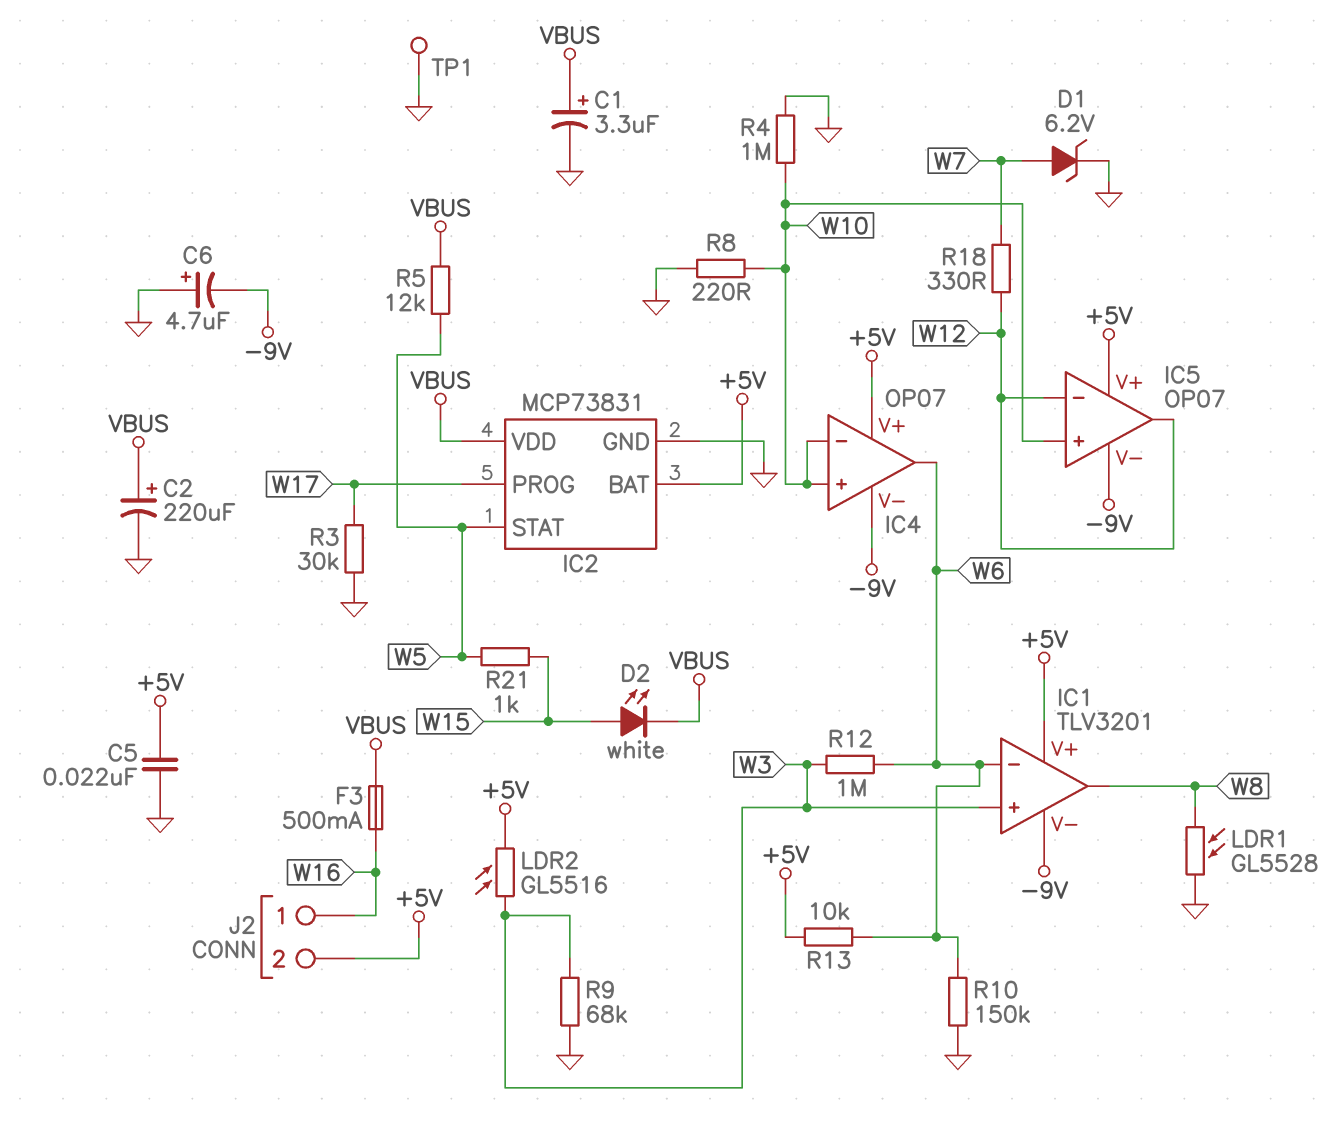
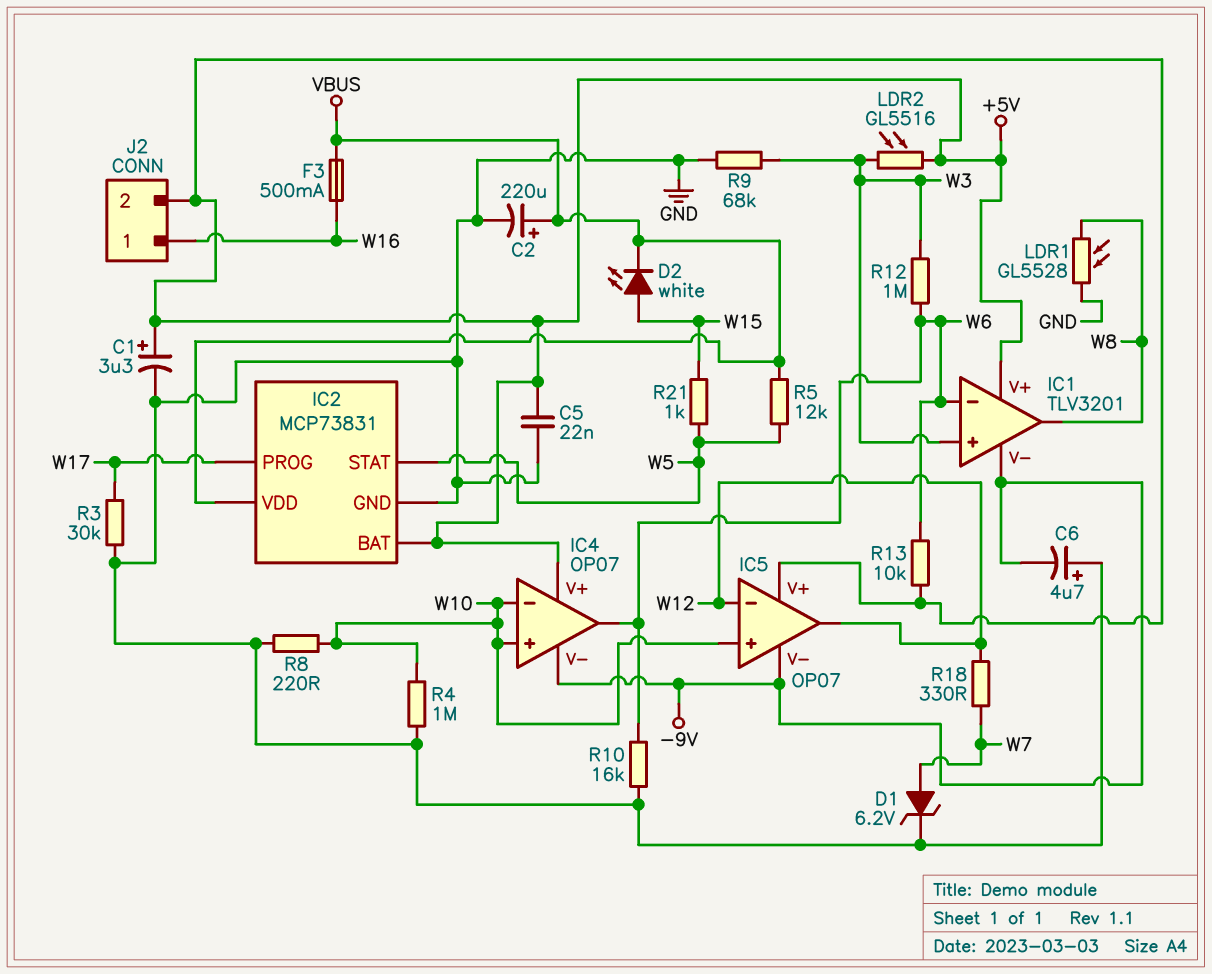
C1: 3.3uF (plus VBUS, minus GND) -> 3.3uF (plus +5V, minus GND)
R10: 150k (GND, W6) -> 16k (GND, W6)
TP1: test point (GND) -> none

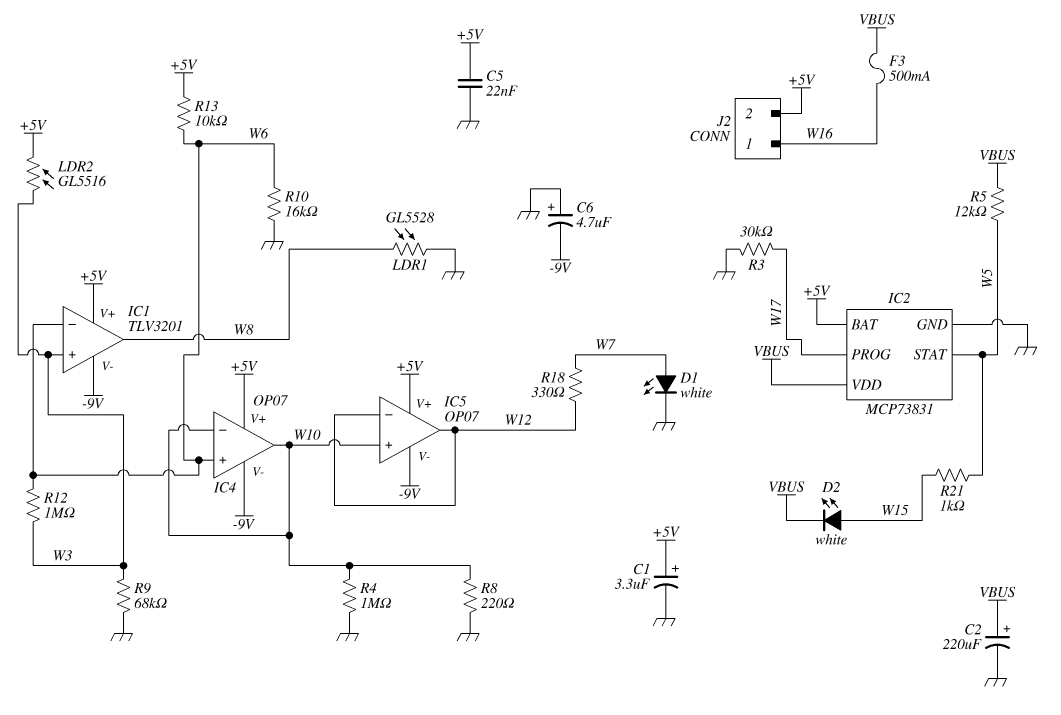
D1: zener 6.2V (A W7, K GND) -> LED white (A W7, K GND)
IC4 pin in+: W10 -> W6
IC4 pin out: W6 -> W10

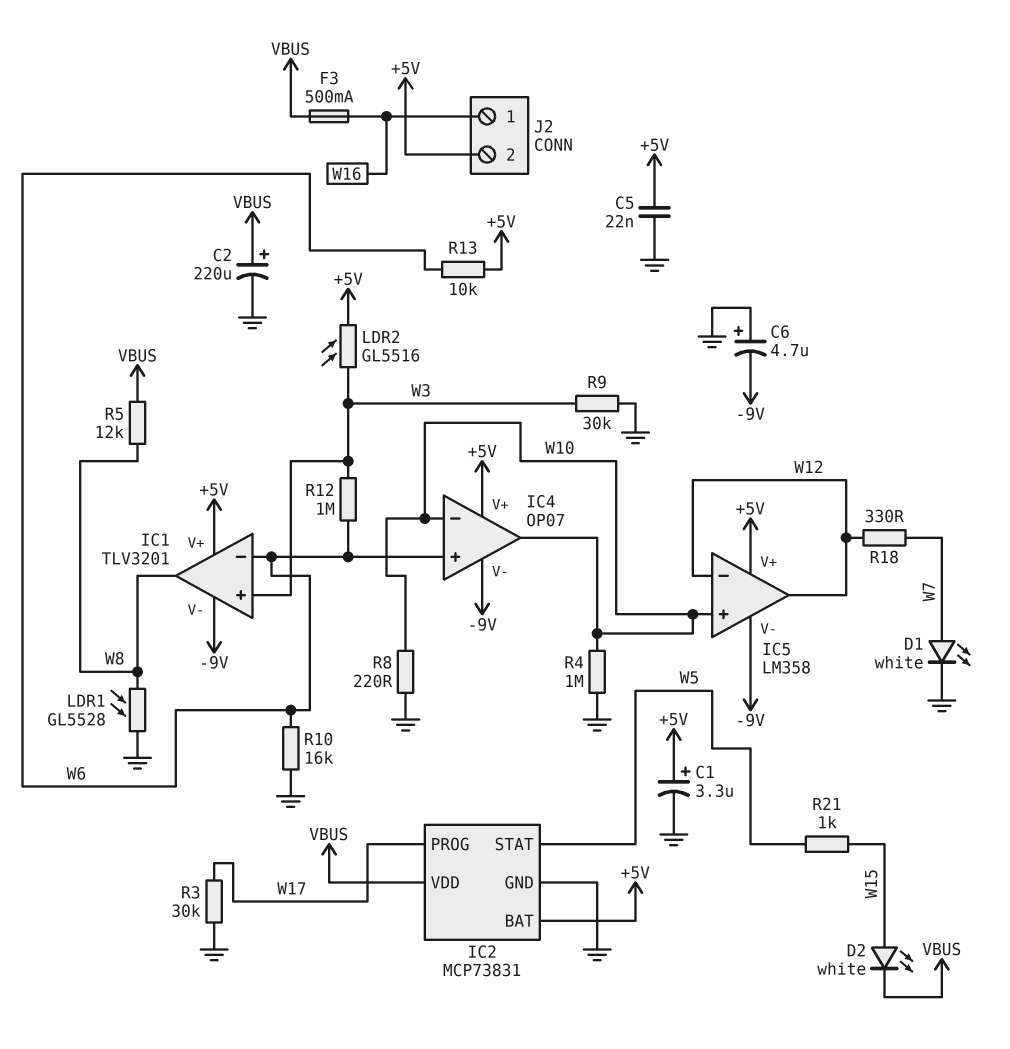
IC5: OP07 -> LM358
R5: 12k (VBUS, W5) -> 12k (VBUS, W8)
R9: 68k (GND, W3) -> 30k (GND, W3)

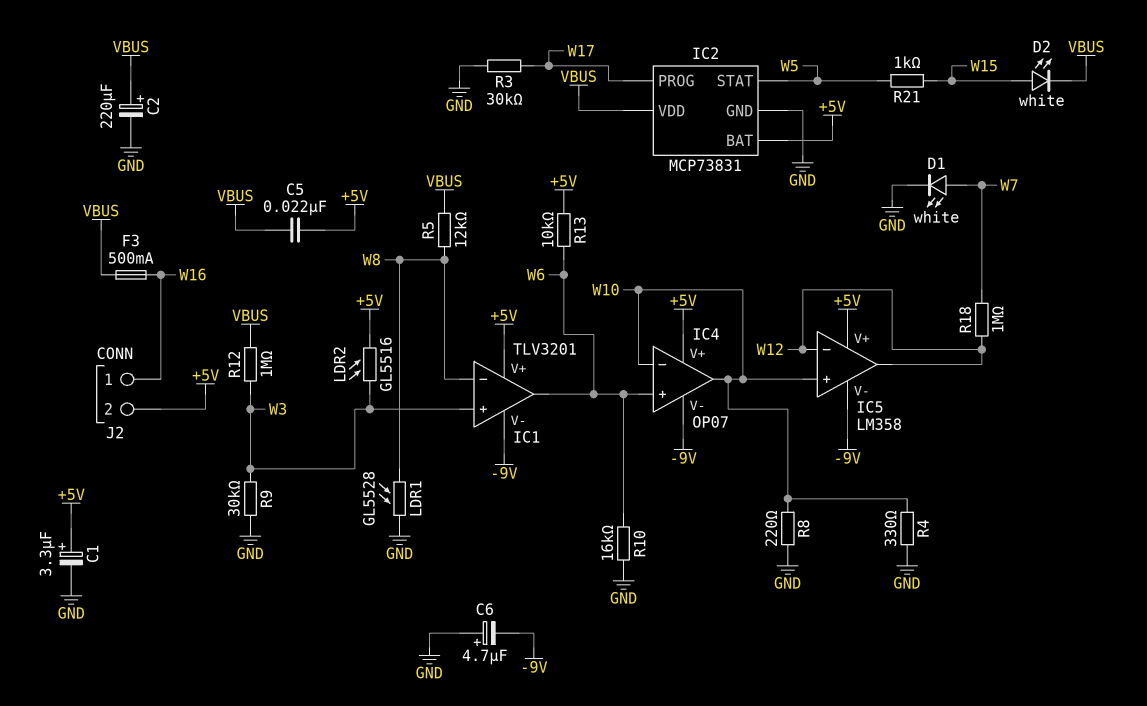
C5: 22nF (+5V, GND) -> 22nF (+5V, VBUS)
IC1 pin in-: W6 -> W8
IC1 pin out: W8 -> W6
R4: 1M (GND, W10) -> 330 (GND, W10)
R12: 1M (W3, W6) -> 1M (VBUS, W3)
R18: 330 (W7, W12) -> 1M (W7, W12)

